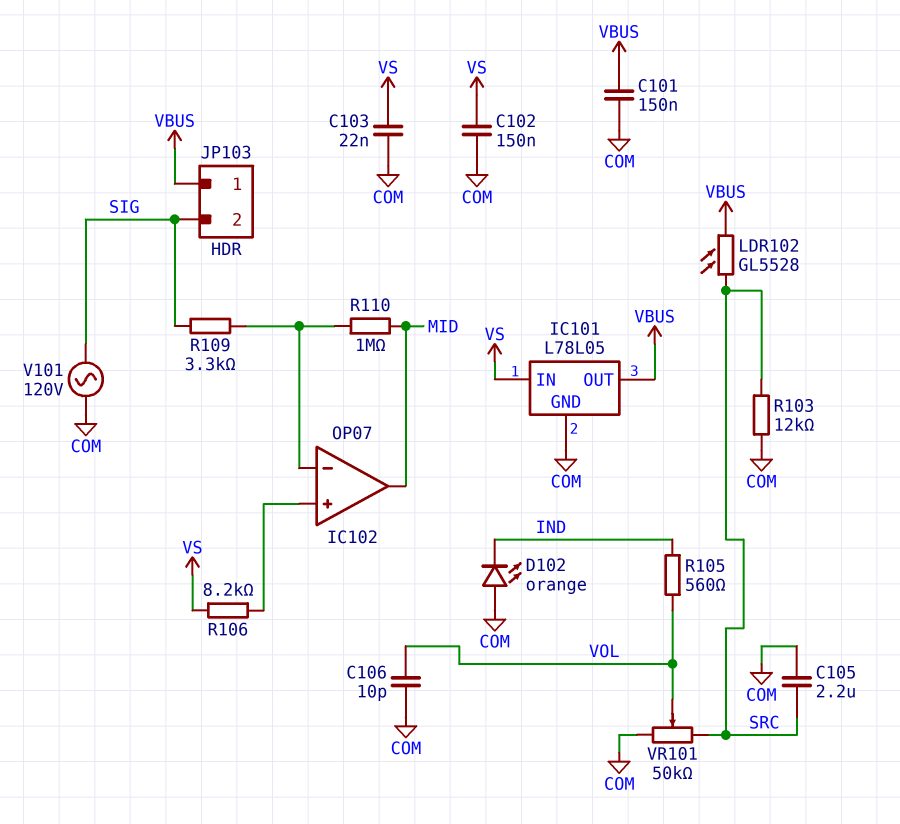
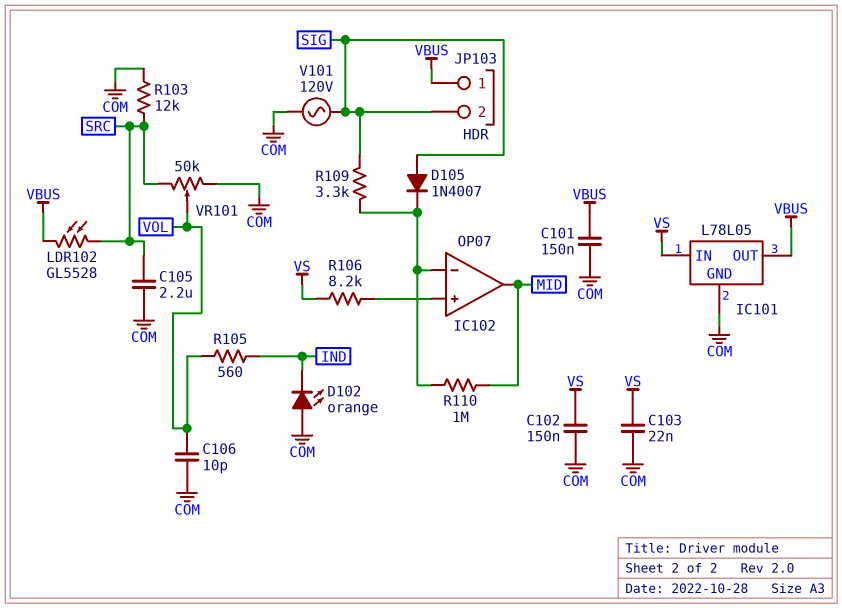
D105: none -> diode 1N4007 (A SIG, K IC102/in-)

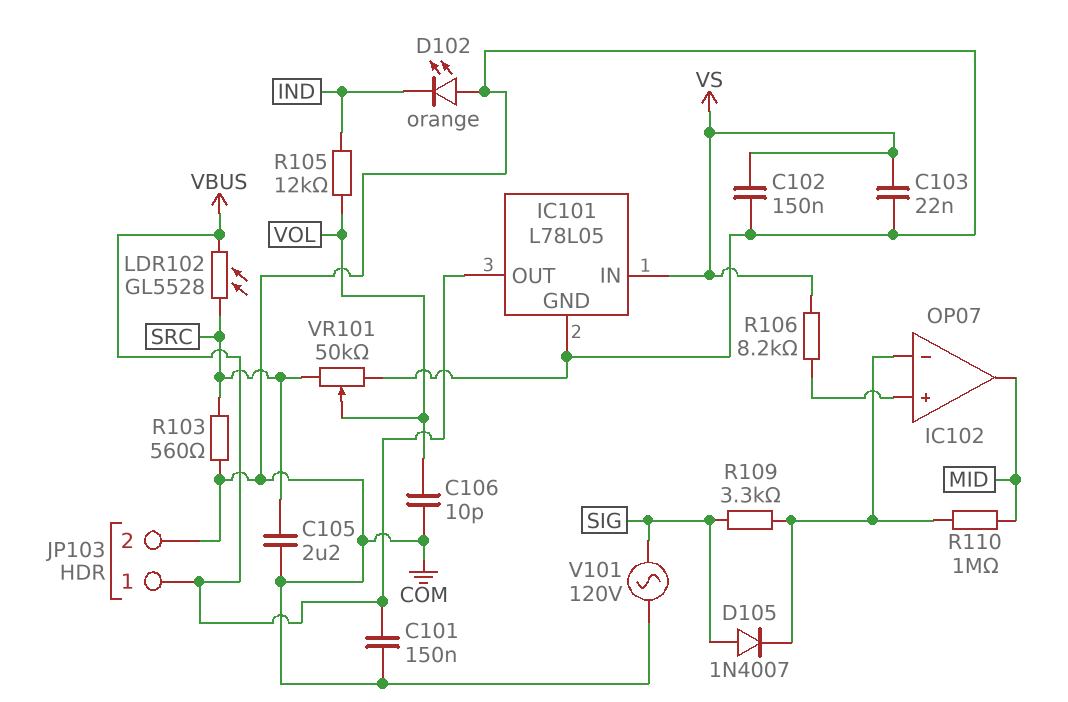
JP103 pin 2: SIG -> COM
R103: 12k (COM, SRC) -> 560 (COM, SRC)
R105: 560 (IND, VOL) -> 12k (IND, VOL)

